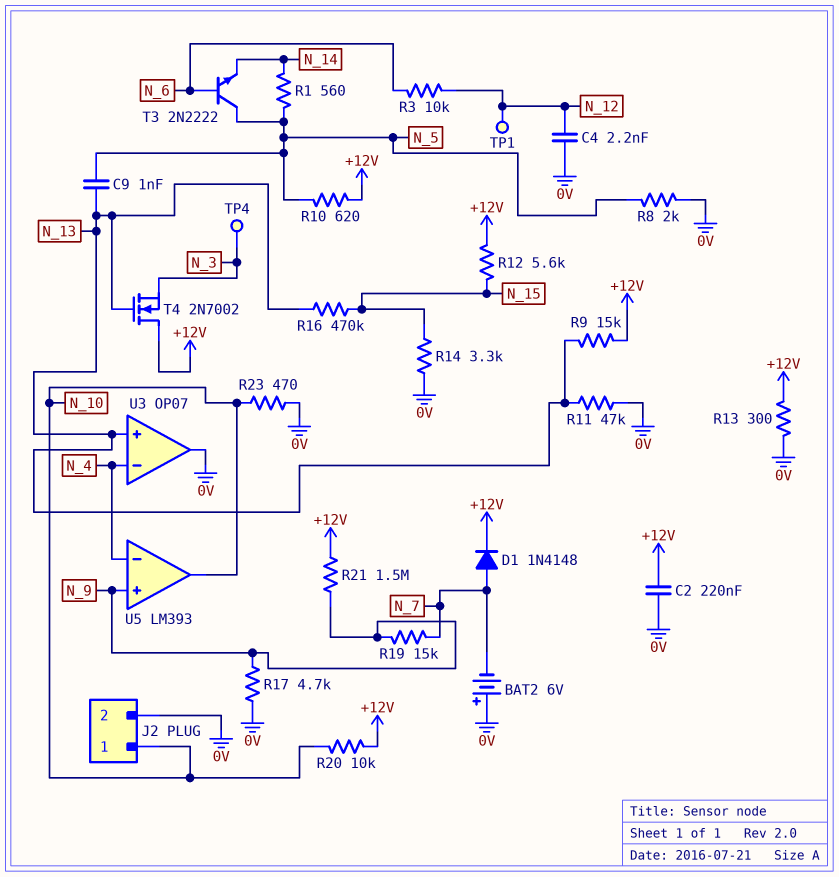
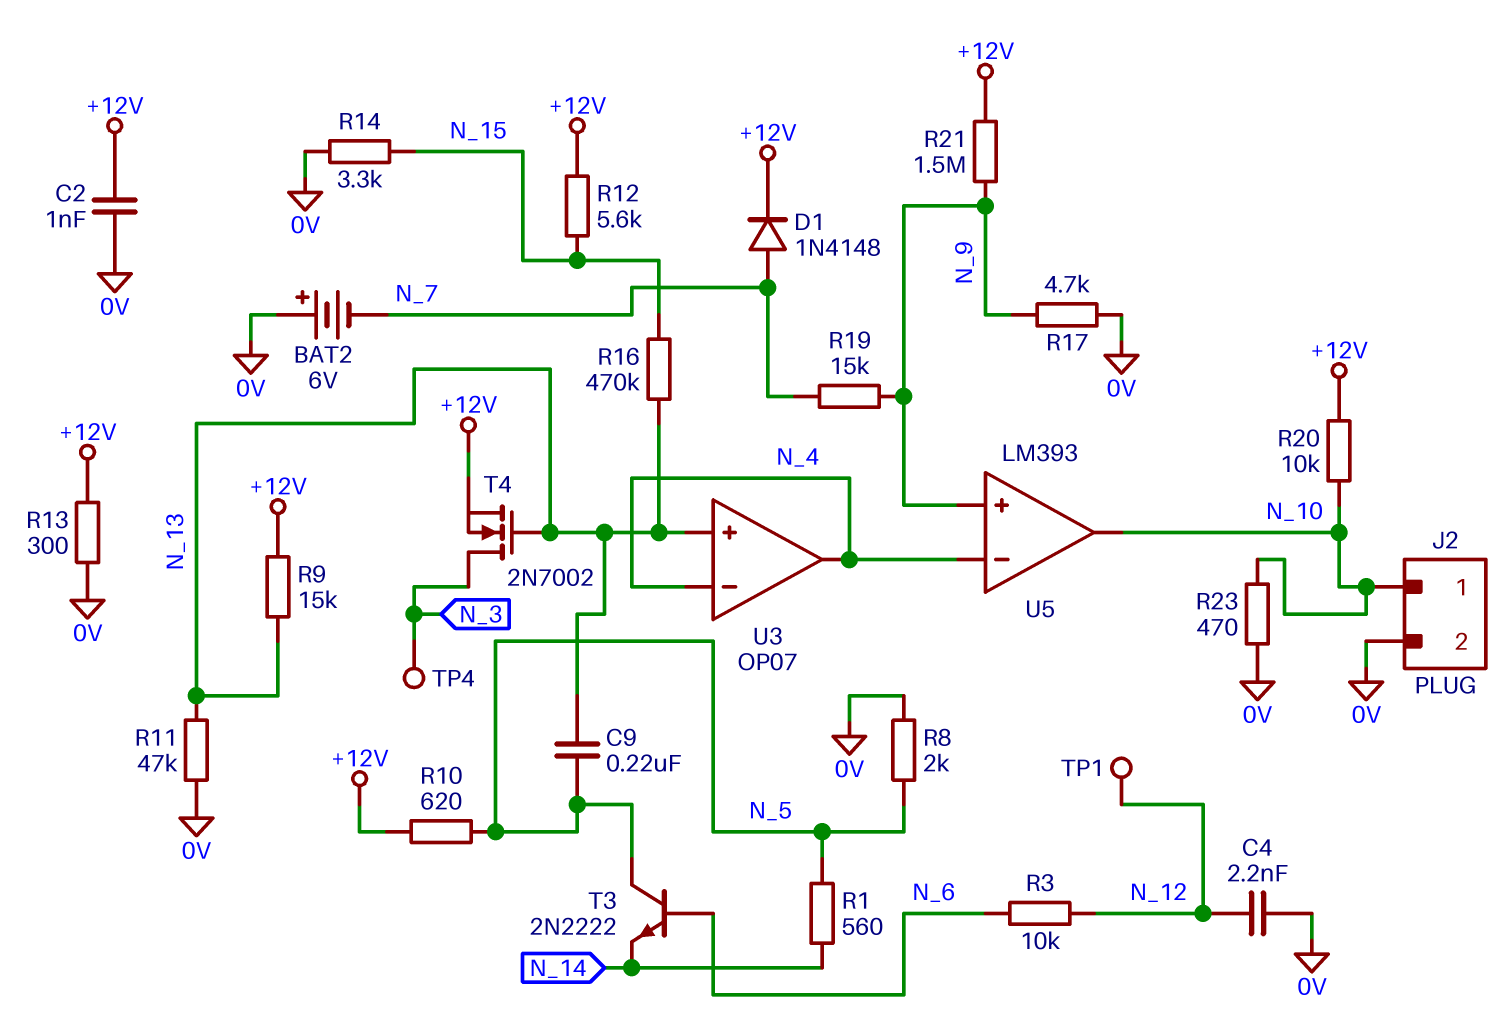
C2: 220nF (+12V, 0V) -> 1nF (+12V, 0V)
C9: 1nF (N_5, N_13) -> 220nF (N_5, N_13)
T4: NMOS 2N7002 (G N_13, D +12V, S N_3) -> NMOS 2N7002 (G N_13, D N_3, S +12V)
U3 pin out: 0V -> N_4

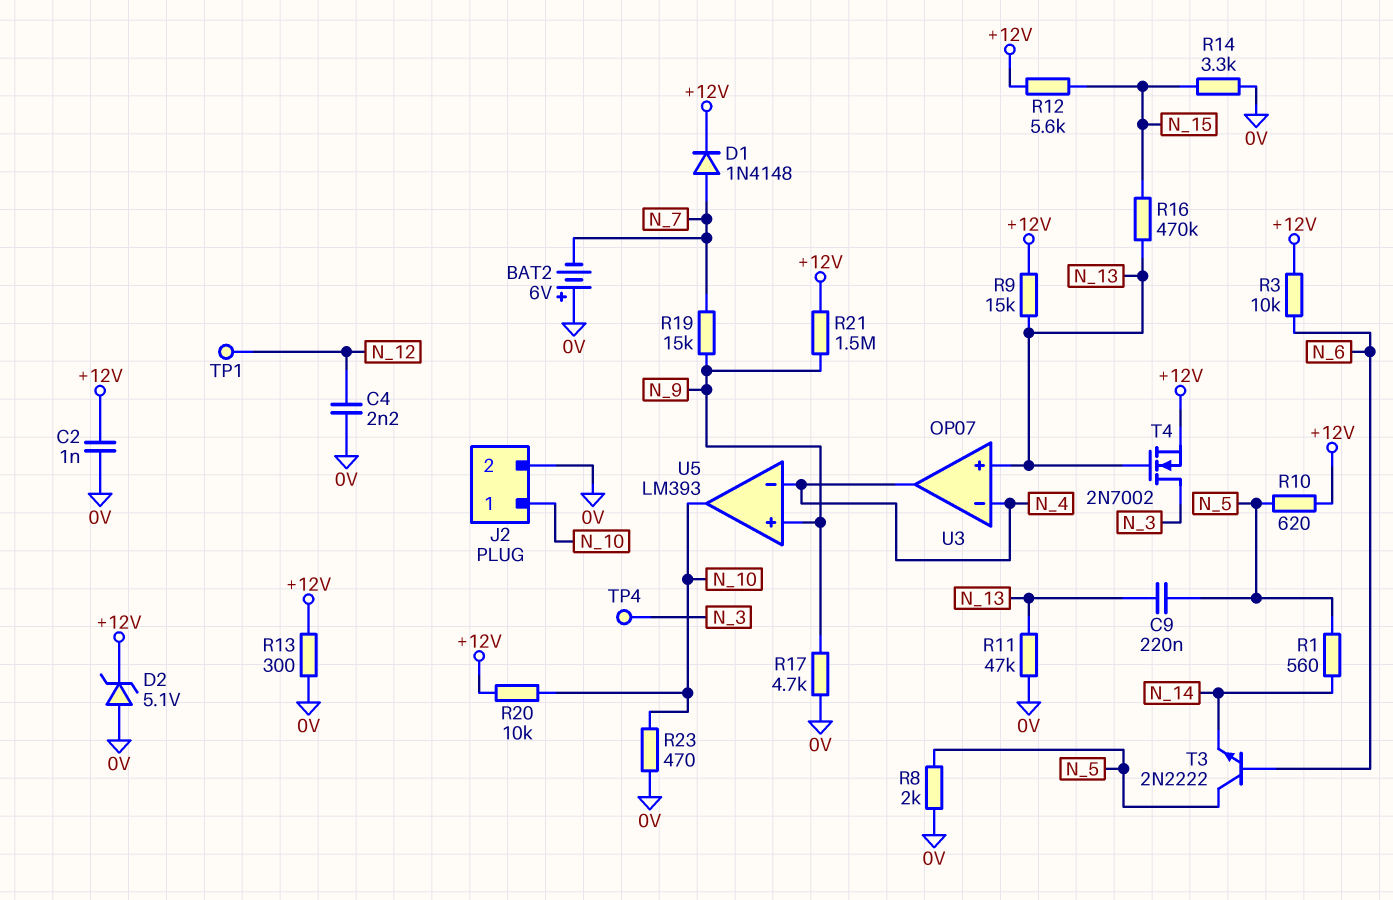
D2: none -> zener 5.1V (A 0V, K +12V)
R3: 10k (N_6, N_12) -> 10k (+12V, N_6)

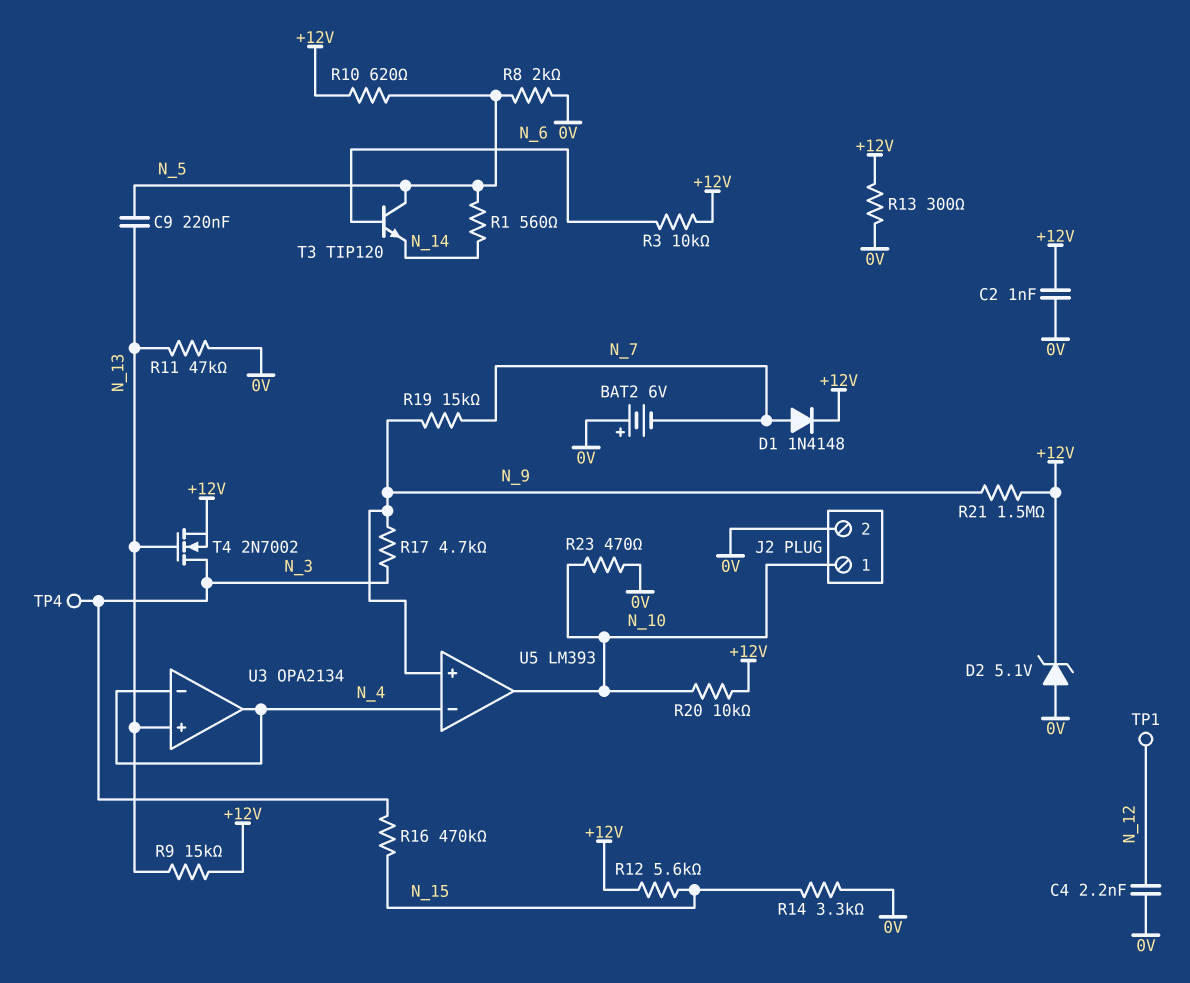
R16: 470k (N_13, N_15) -> 470k (N_3, N_15)
R17: 4.7k (0V, N_9) -> 4.7k (N_3, N_9)
T3: NPN 2N2222 (B N_6, C N_5, E N_14) -> NPN TIP120 (B N_6, C N_5, E N_14)
U3: OP07 -> OPA2134

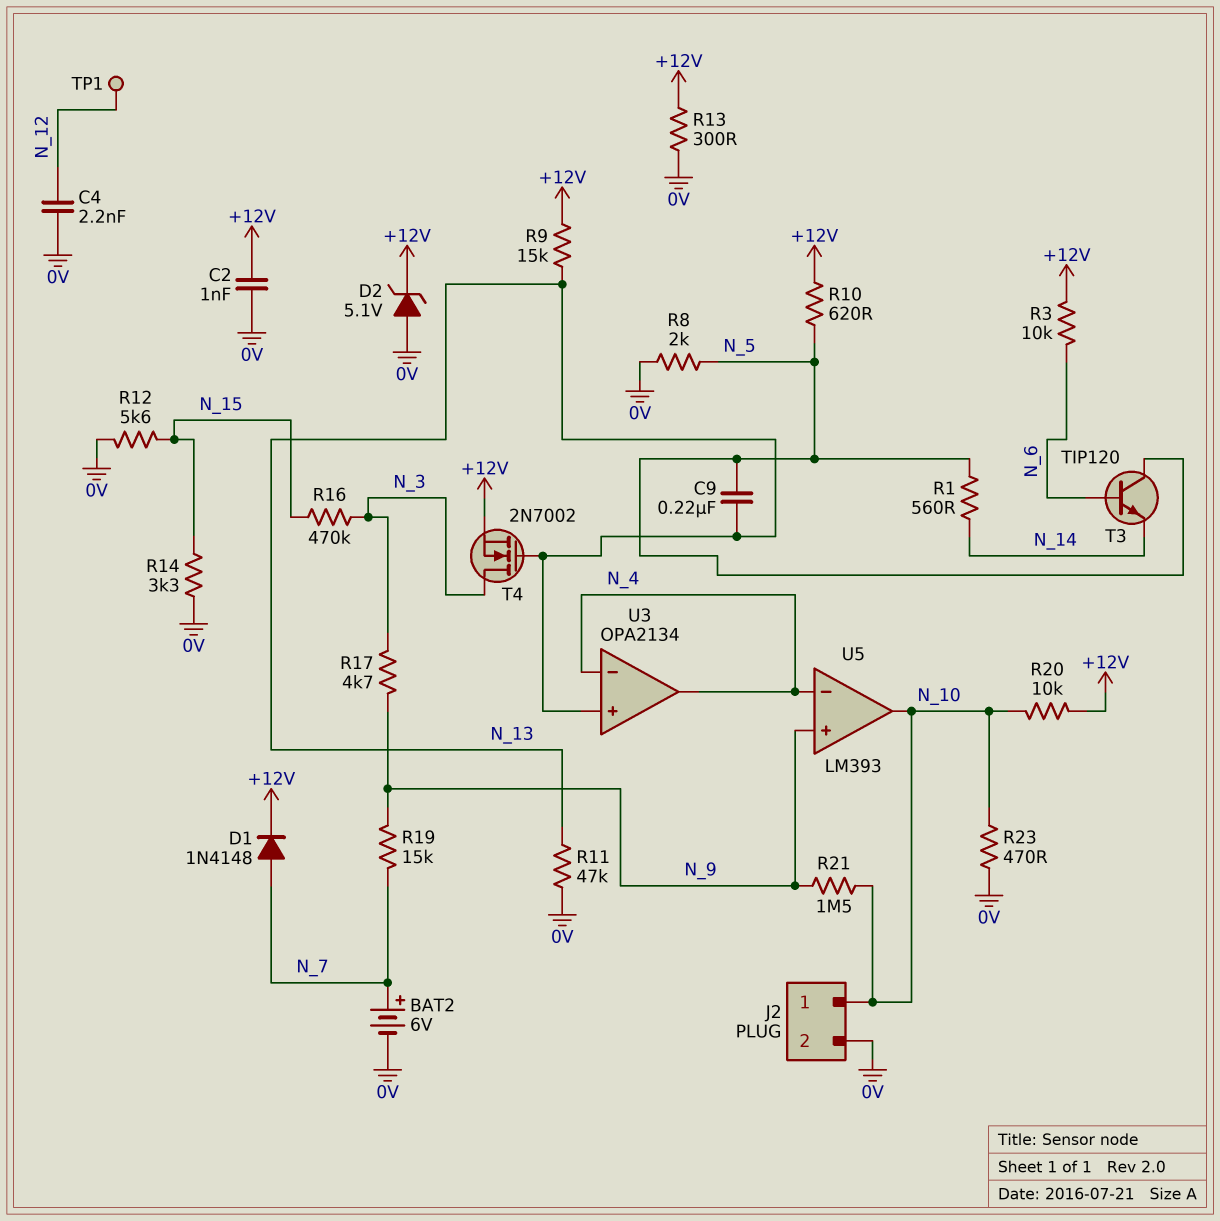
BAT2: 6V (plus 0V, minus N_7) -> 6V (plus N_7, minus 0V)
R12: 5.6k (+12V, N_15) -> 5.6k (0V, N_15)
R21: 1.5M (+12V, N_9) -> 1.5M (N_9, N_10)
TP4: test point (N_3) -> none

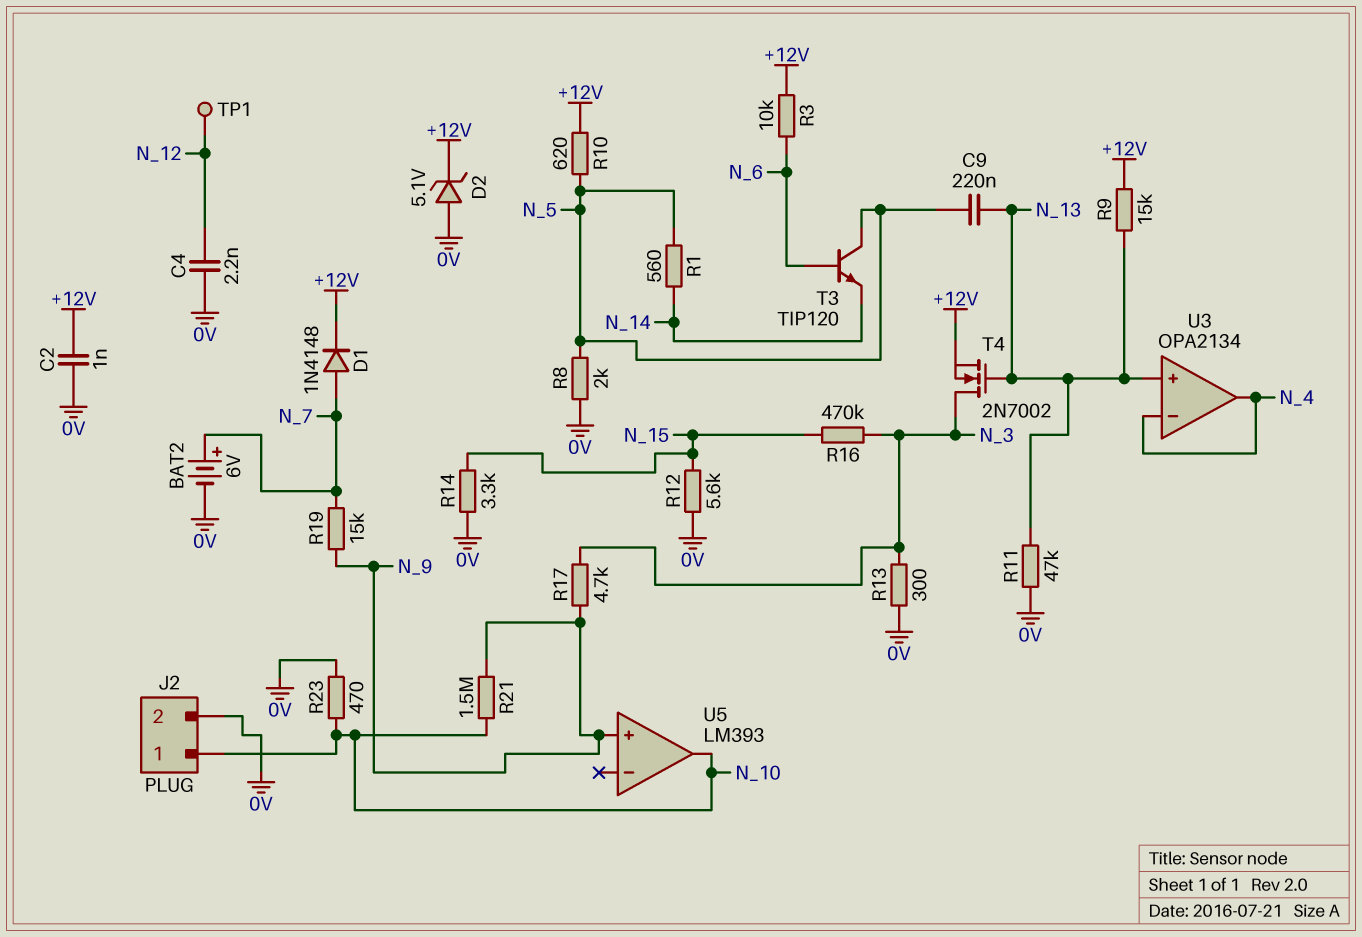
R13: 300 (+12V, 0V) -> 300 (0V, N_3)
R20: 10k (+12V, N_10) -> none
U5 pin in-: N_4 -> none

